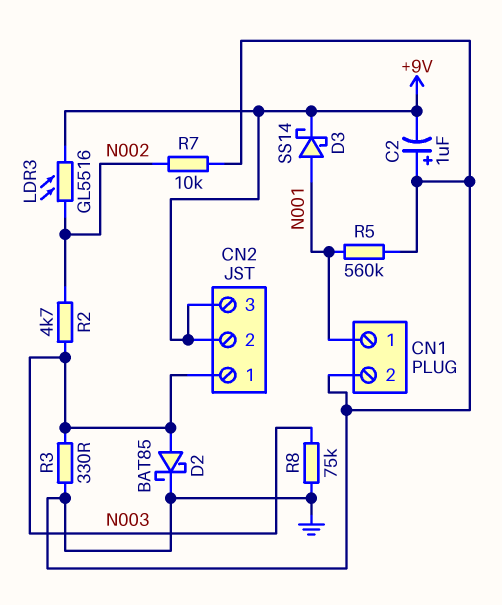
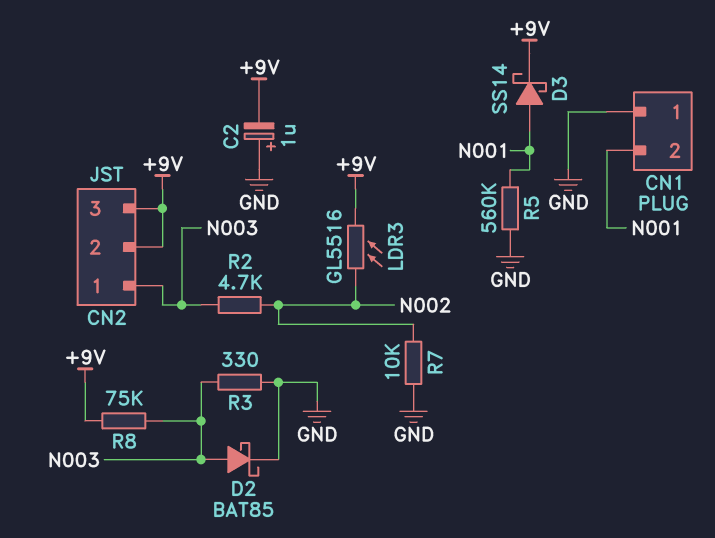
CN1 pin 1: N001 -> GND
CN1 pin 2: GND -> N001
R8: 75k (GND, N003) -> 75k (+9V, N003)

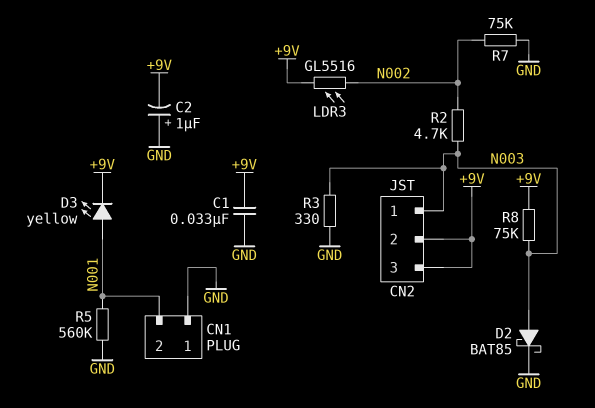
C1: none -> 33nF (+9V, GND)
D3: schottky SS14 (A N001, K +9V) -> LED yellow (A N001, K +9V)
R7: 10k (GND, N002) -> 75k (GND, N002)

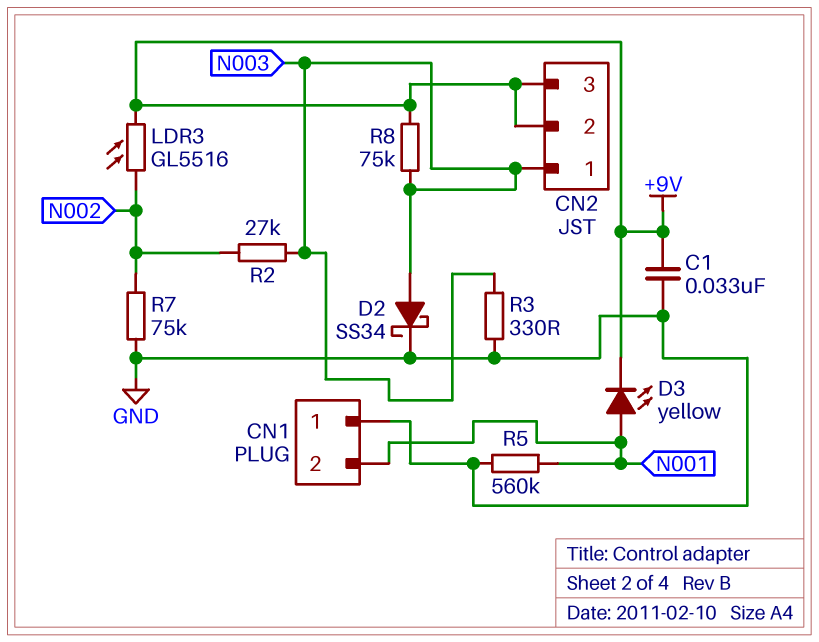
C2: 1uF (plus GND, minus +9V) -> none
D2: schottky BAT85 (A N003, K GND) -> schottky SS34 (A N003, K GND)
R2: 4.7k (N002, N003) -> 27k (N002, N003)

